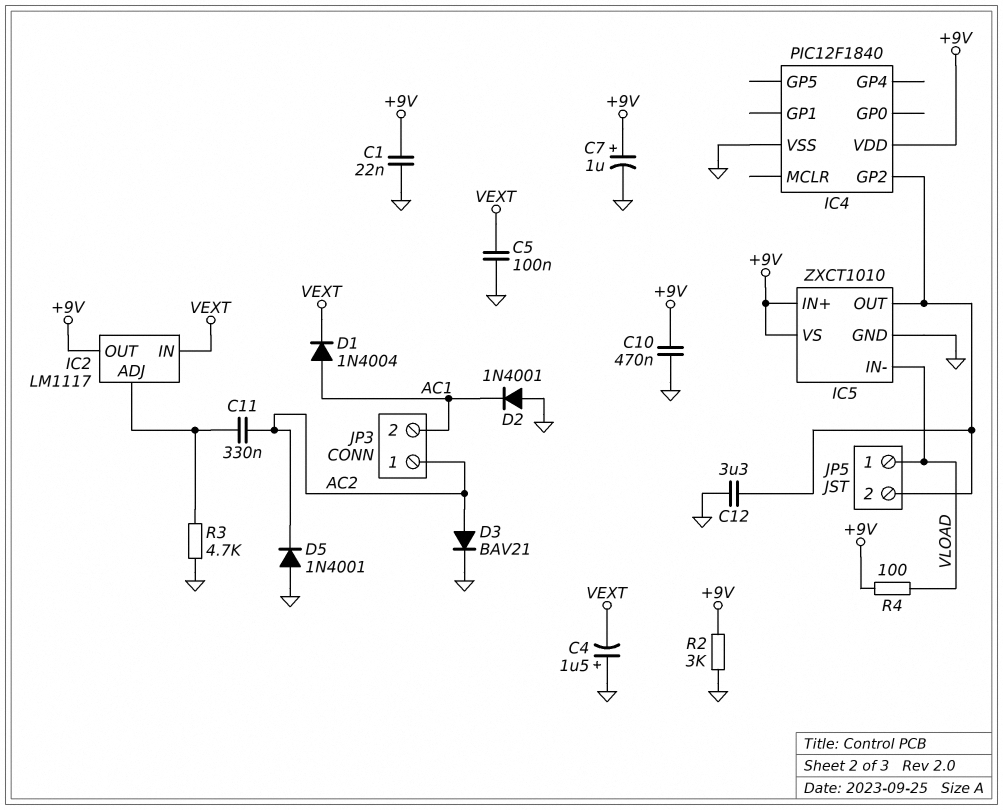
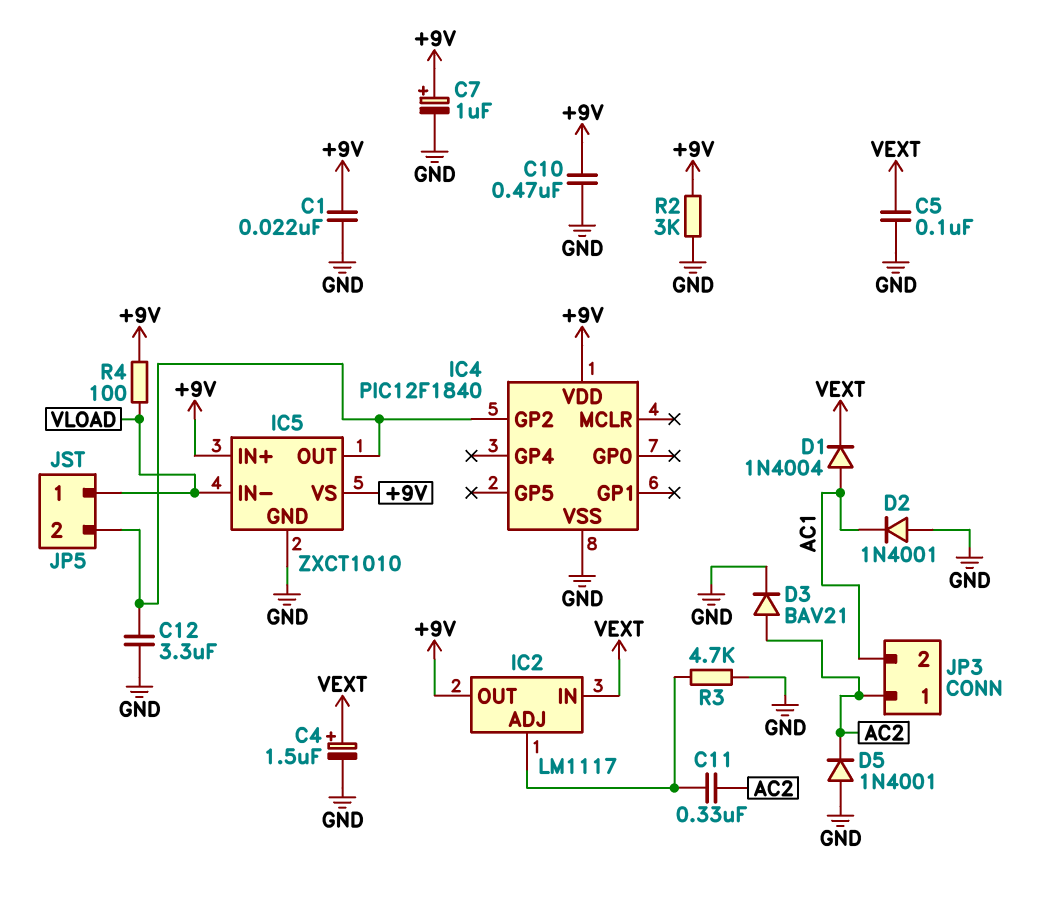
C4: 1.5uF (plus GND, minus VEXT) -> 1.5uF (plus VEXT, minus GND)

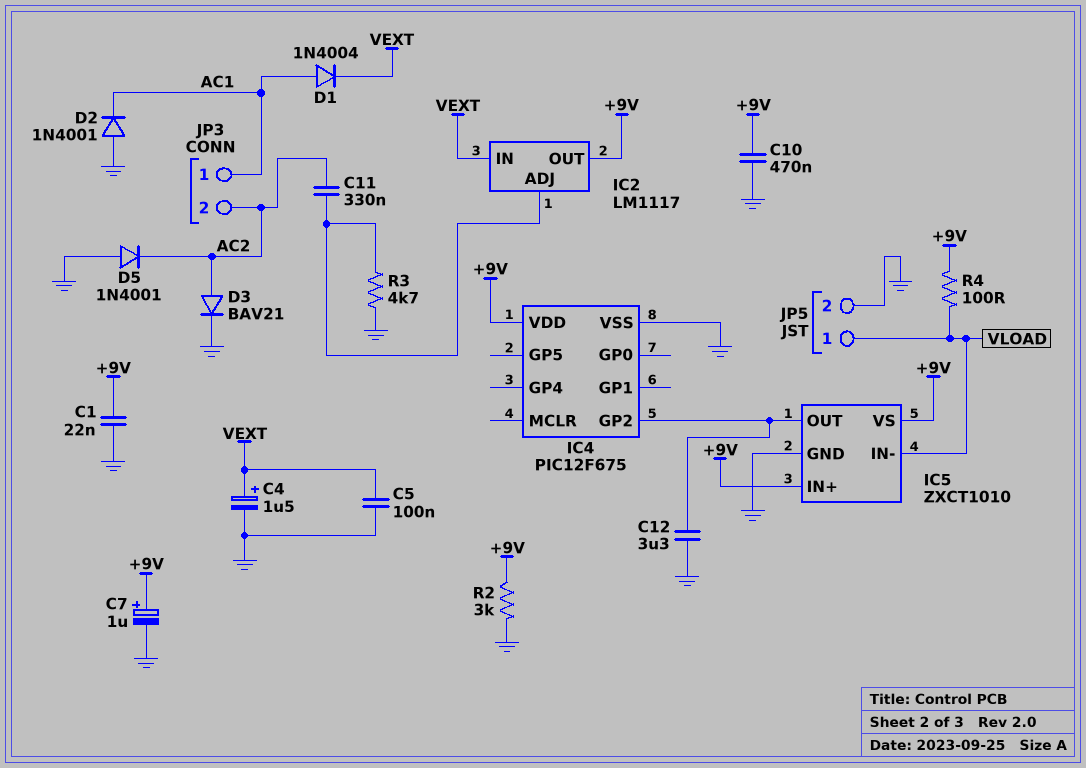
IC4: PIC12F1840 -> PIC12F675
JP3 pin 1: AC2 -> AC1
JP3 pin 2: AC1 -> AC2
JP5 pin 2: IC4/GP2 -> GND

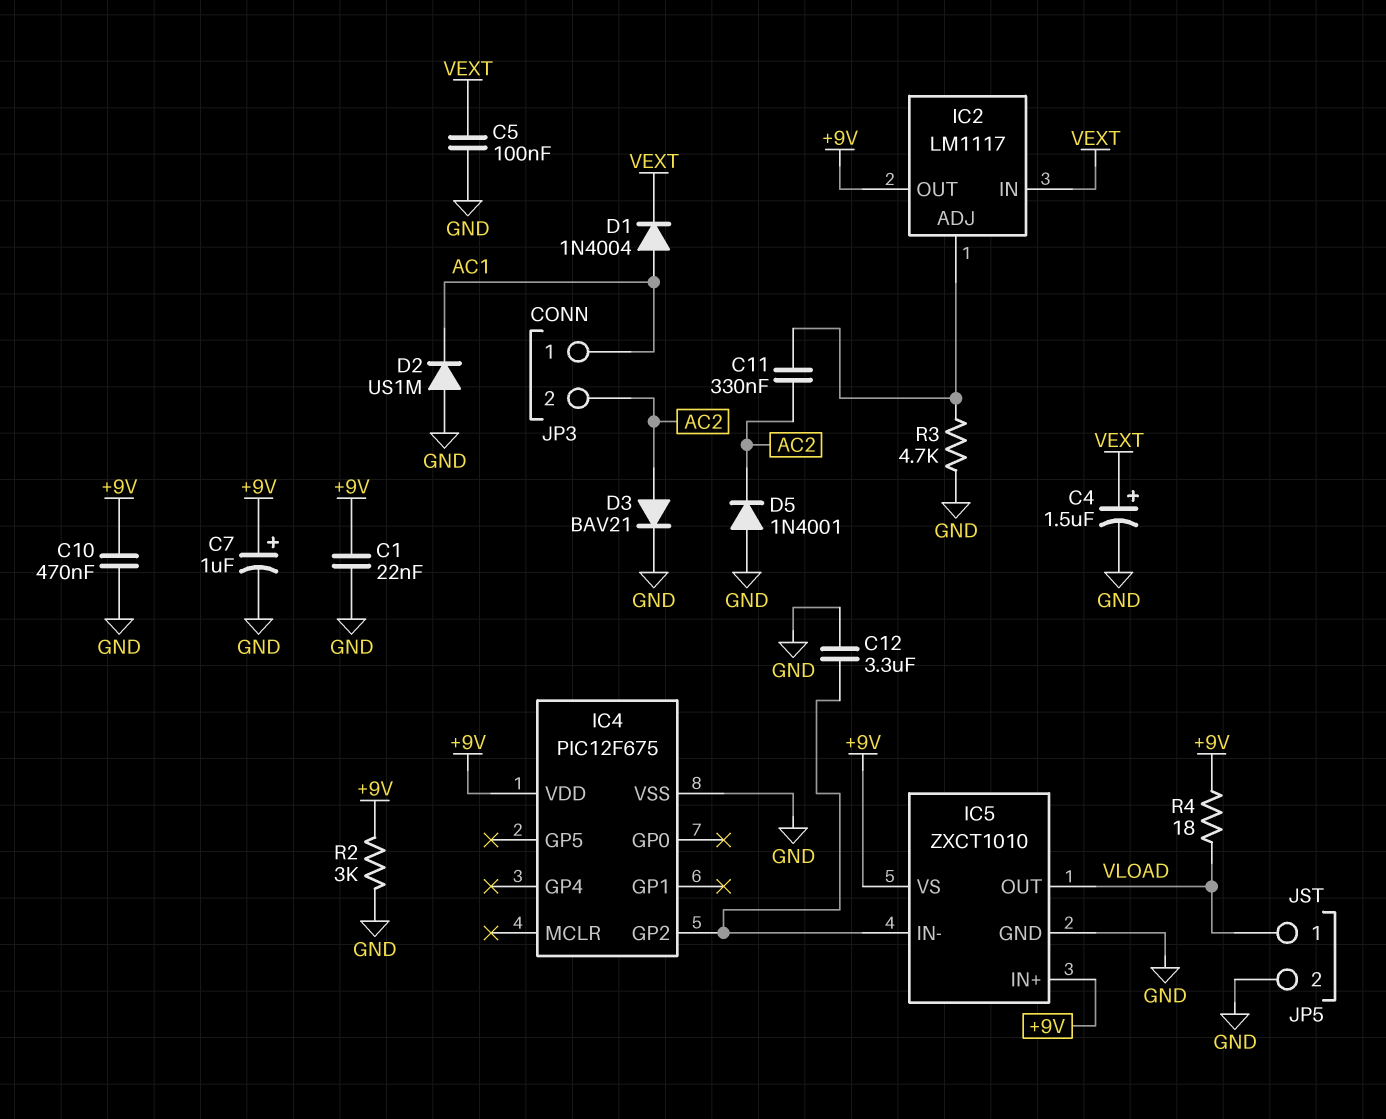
D2: diode 1N4001 (A GND, K AC1) -> diode US1M (A GND, K AC1)
IC5 pin IN-: VLOAD -> IC4/GP2
IC5 pin OUT: IC4/GP2 -> VLOAD
R4: 100 (+9V, VLOAD) -> 18 (+9V, VLOAD)

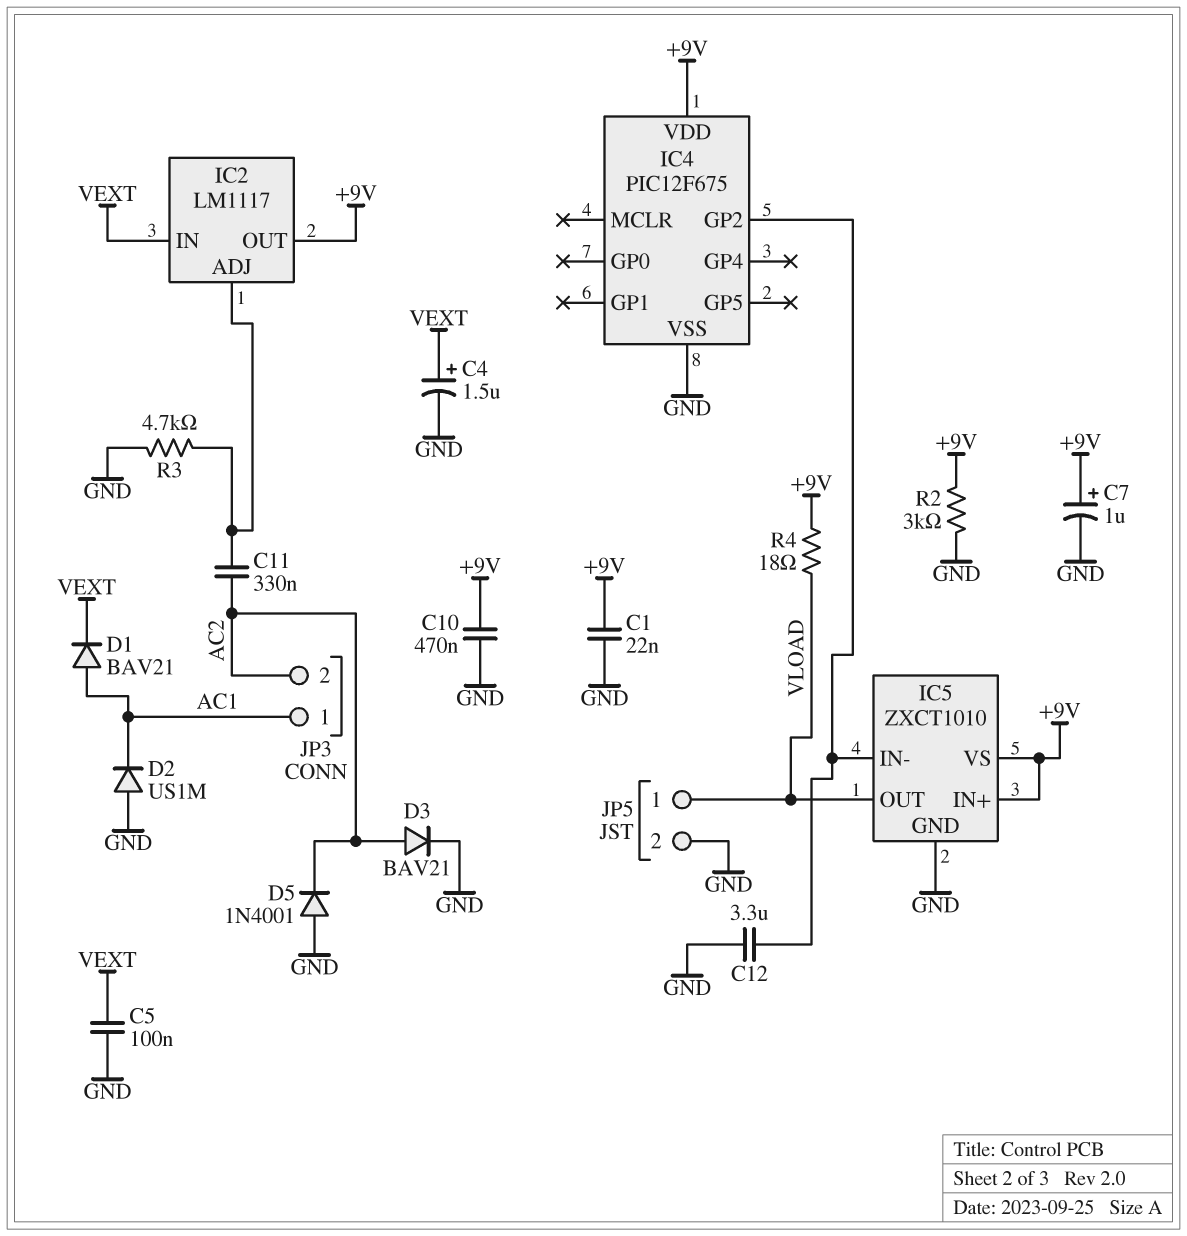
D1: diode 1N4004 (A AC1, K VEXT) -> diode BAV21 (A AC1, K VEXT)

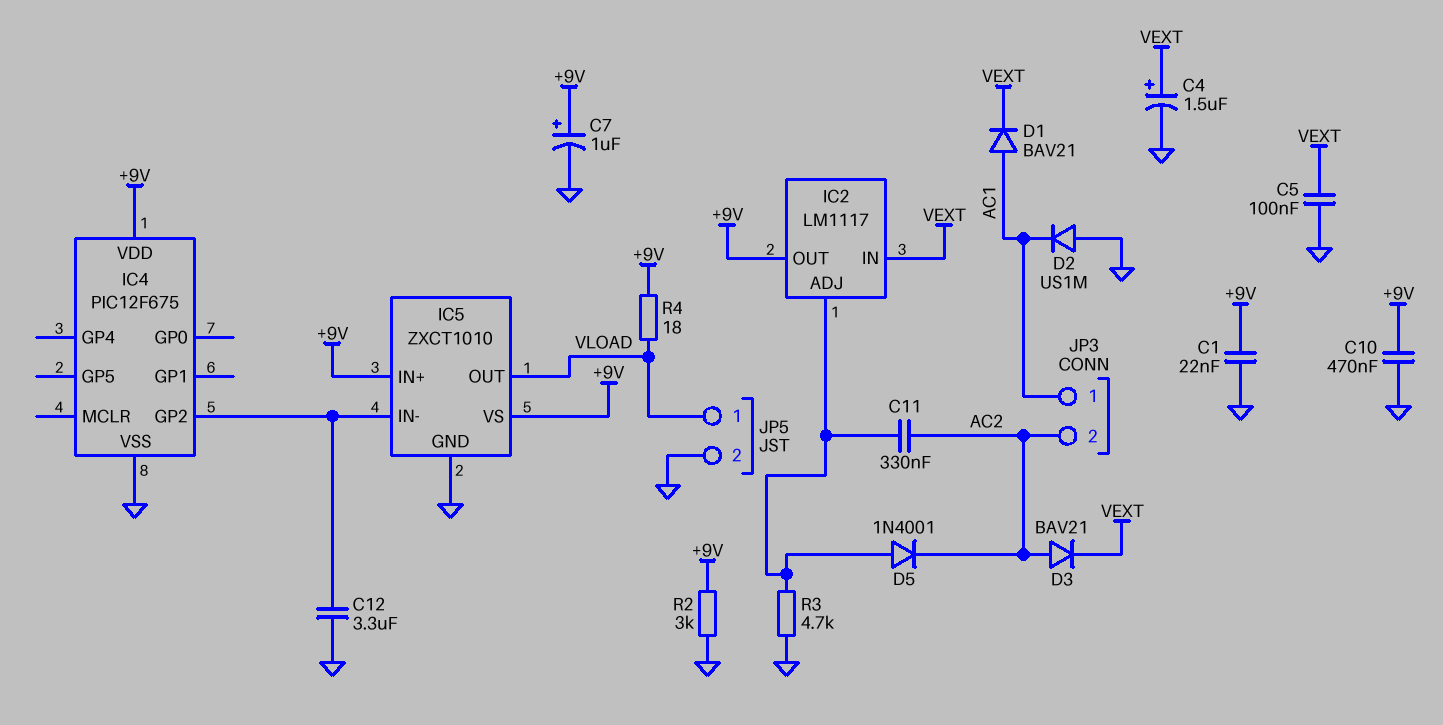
D3: diode BAV21 (A AC2, K GND) -> diode BAV21 (A AC2, K VEXT)
D5: diode 1N4001 (A GND, K AC2) -> diode 1N4001 (A IC2/ADJ, K AC2)

